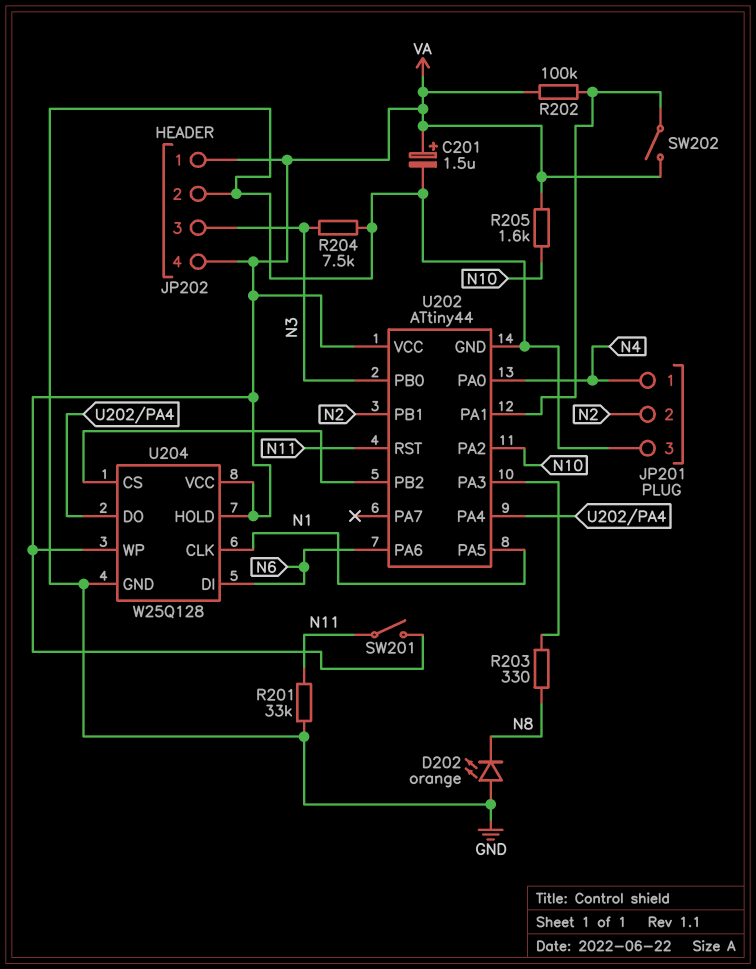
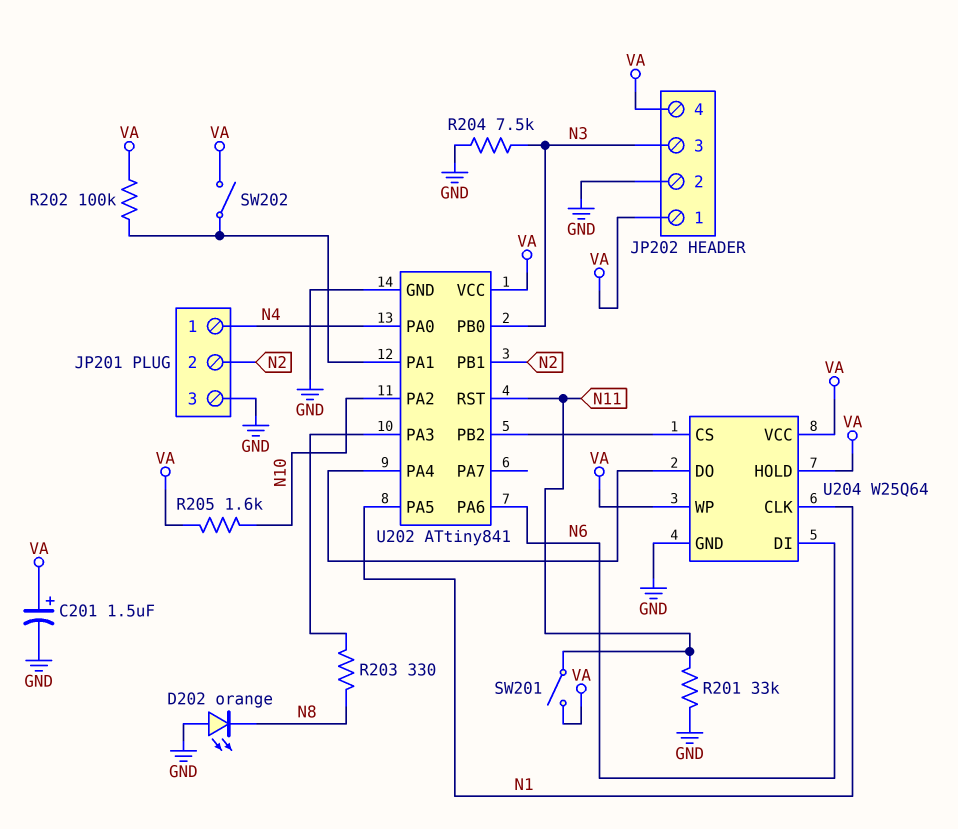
U202: ATtiny44 -> ATtiny841
U204: W25Q128 -> W25Q64

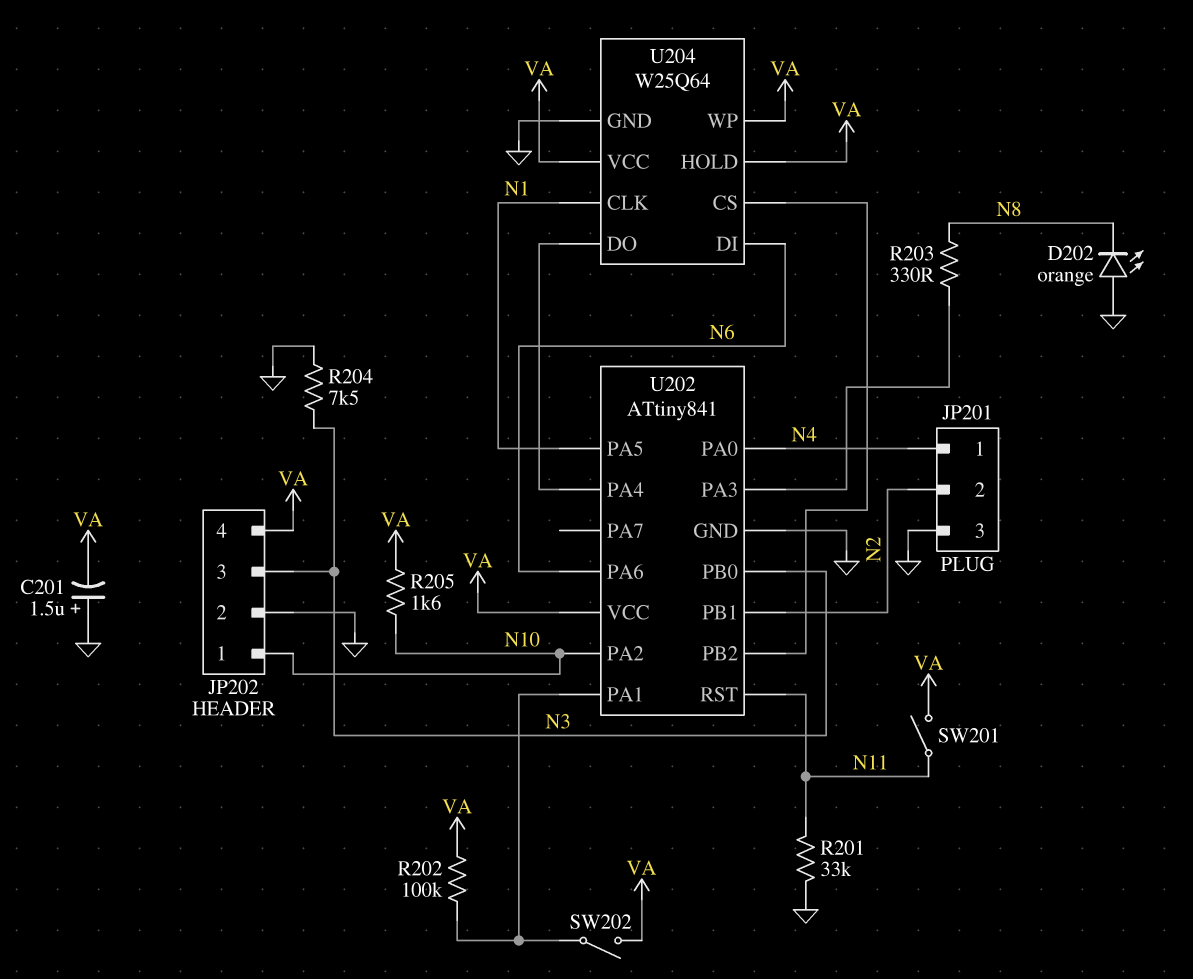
C201: 1.5uF (plus VA, minus GND) -> 1.5uF (plus GND, minus VA)
JP202 pin 1: VA -> N10

